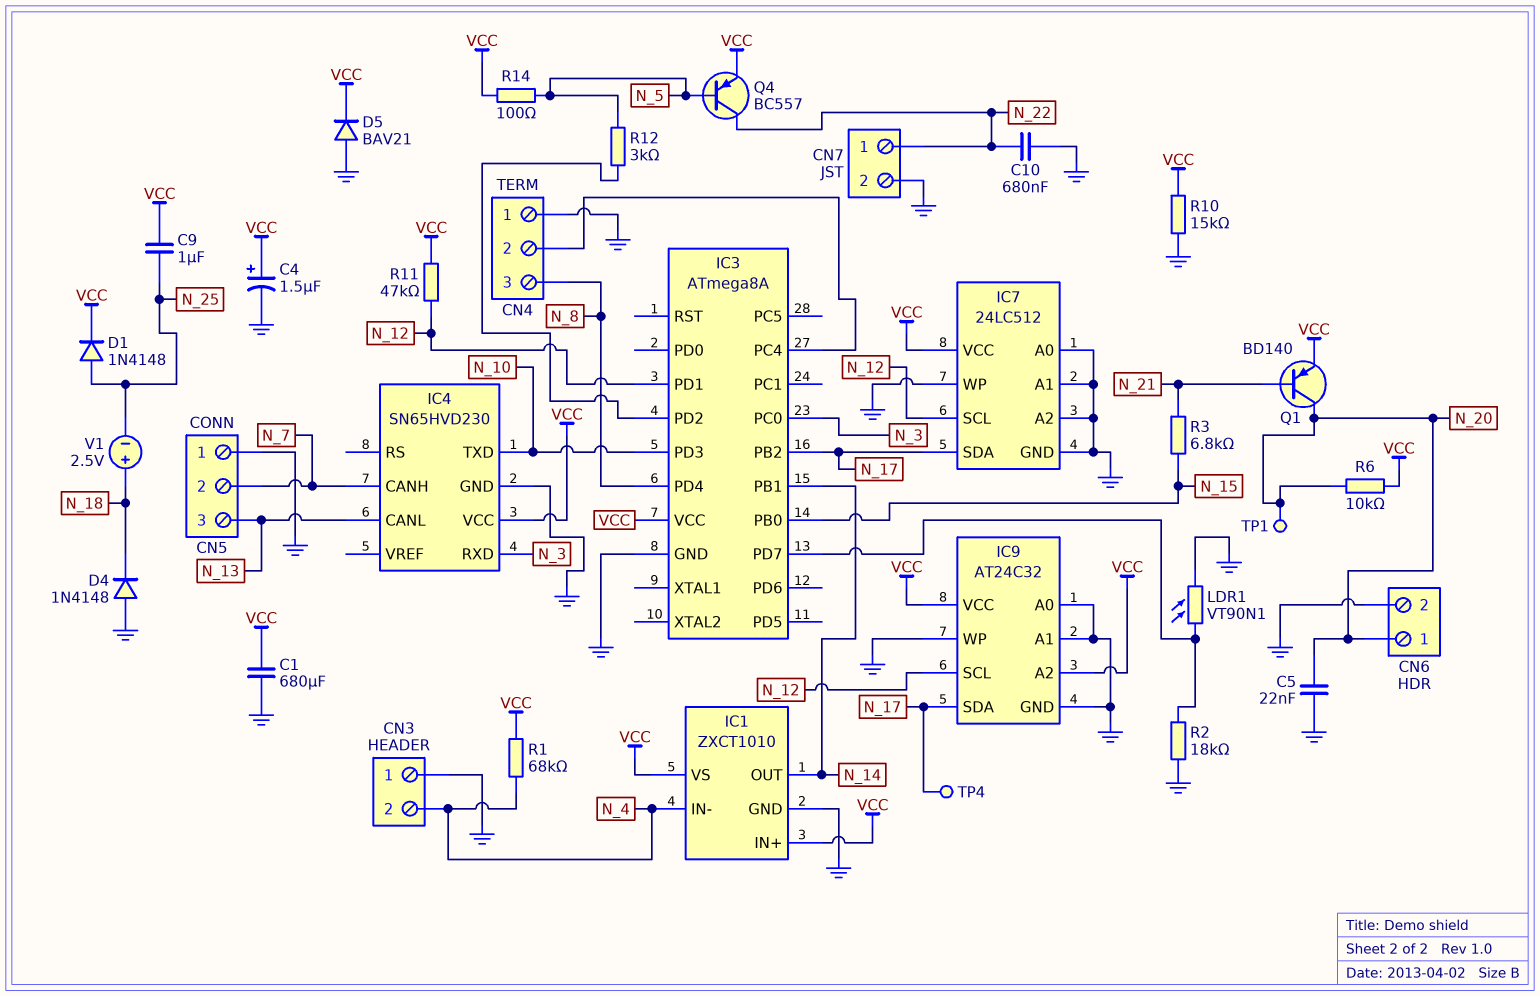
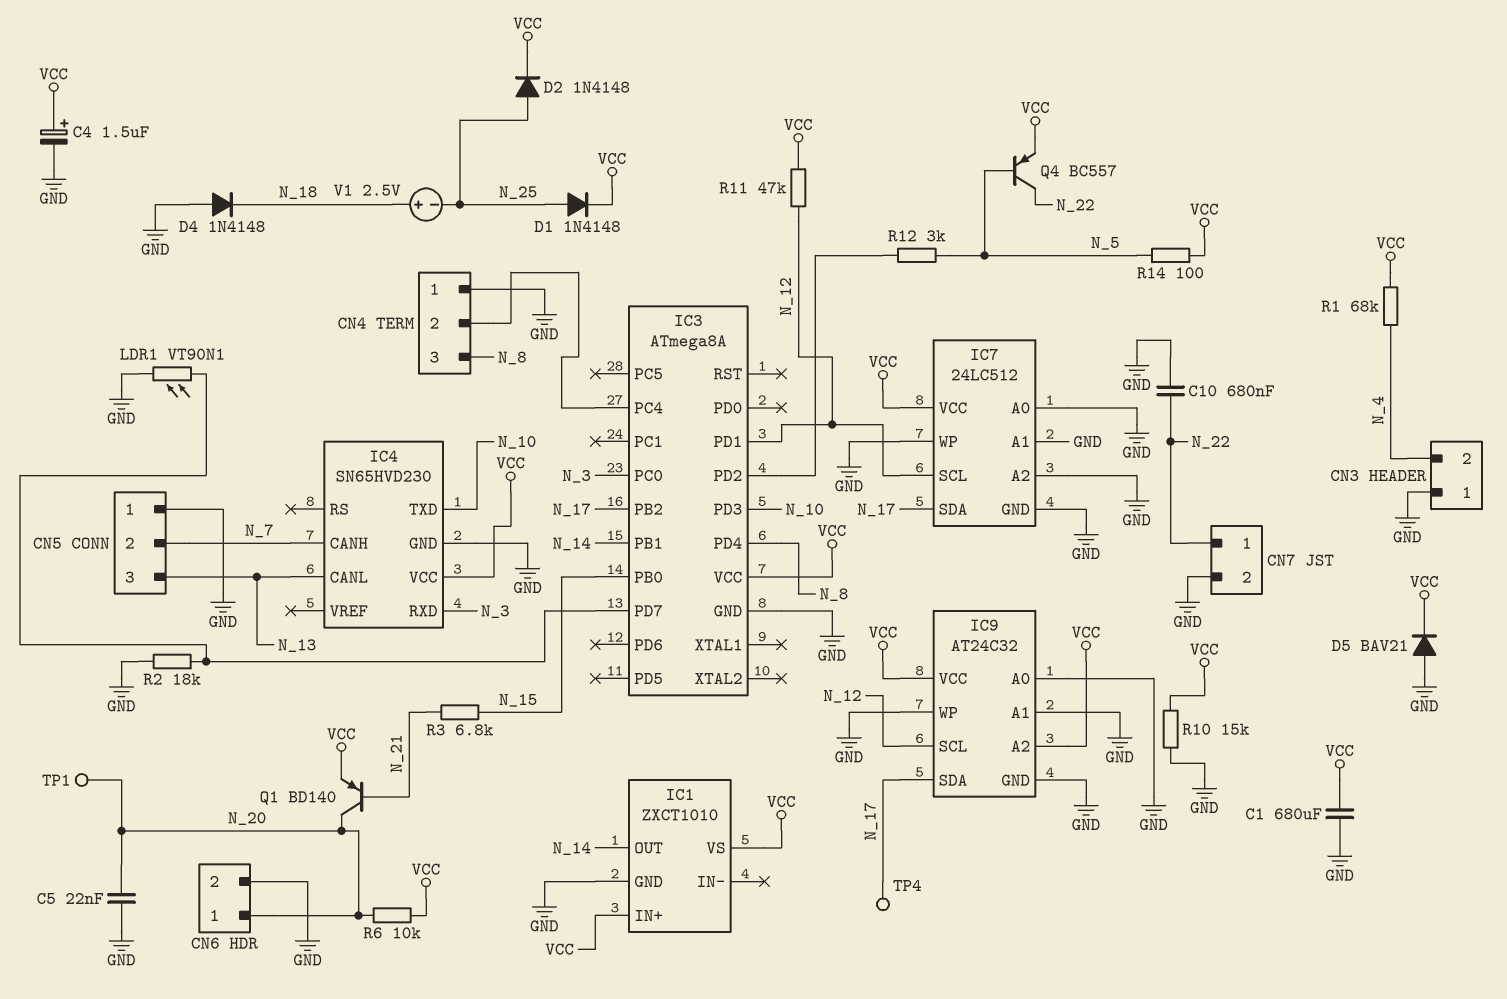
C9: 1uF (N_25, VCC) -> none
D2: none -> diode 1N4148 (A N_25, K VCC)
IC1 pin IN-: N_4 -> none

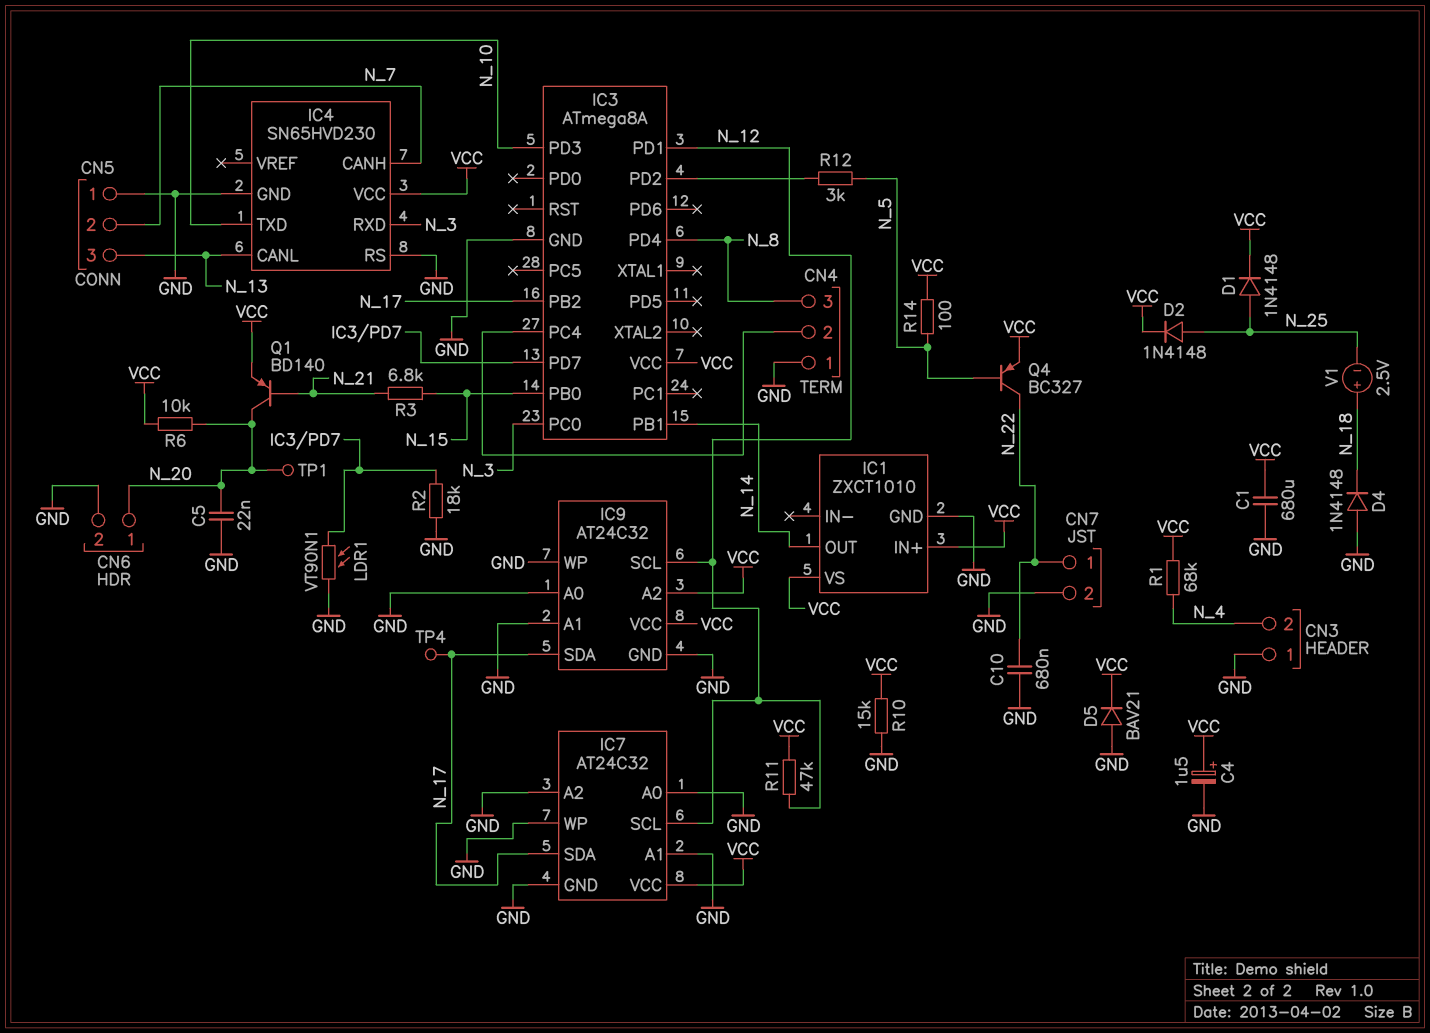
IC4 pin RS: none -> GND
IC7: 24LC512 -> AT24C32
Q4: PNP BC557 (B N_5, C N_22, E VCC) -> PNP BC327 (B N_5, C N_22, E VCC)

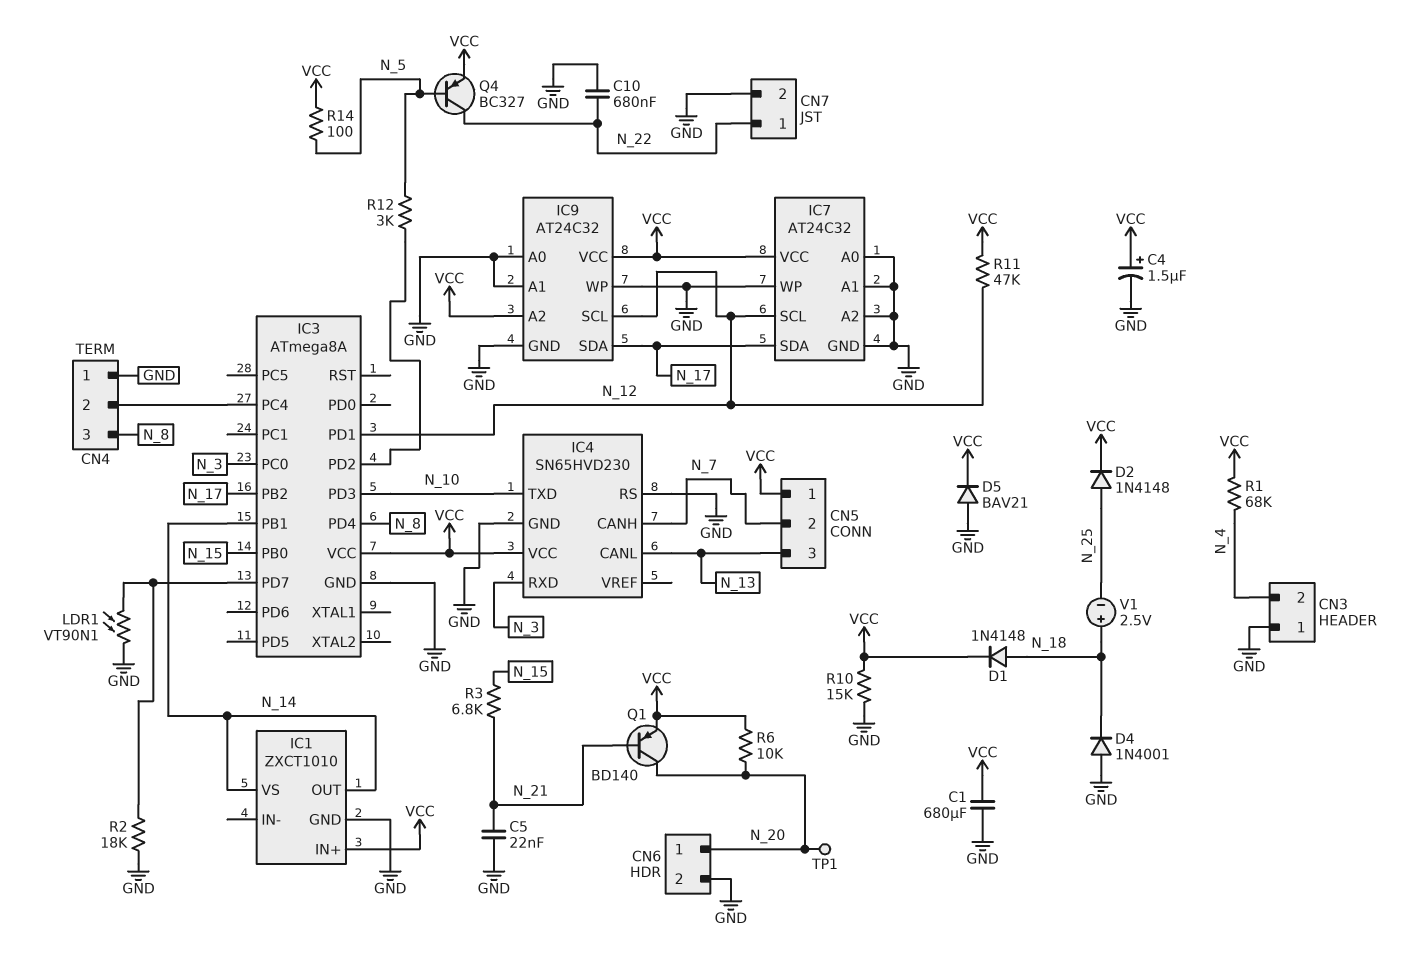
C5: 22nF (GND, N_20) -> 22nF (GND, N_21)
CN5 pin 1: GND -> VCC
D1: diode 1N4148 (A N_25, K VCC) -> diode 1N4148 (A N_18, K VCC)
D4: diode 1N4148 (A GND, K N_18) -> diode 1N4001 (A GND, K N_18)
IC1 pin VS: VCC -> N_14
TP4: test point (N_17) -> none

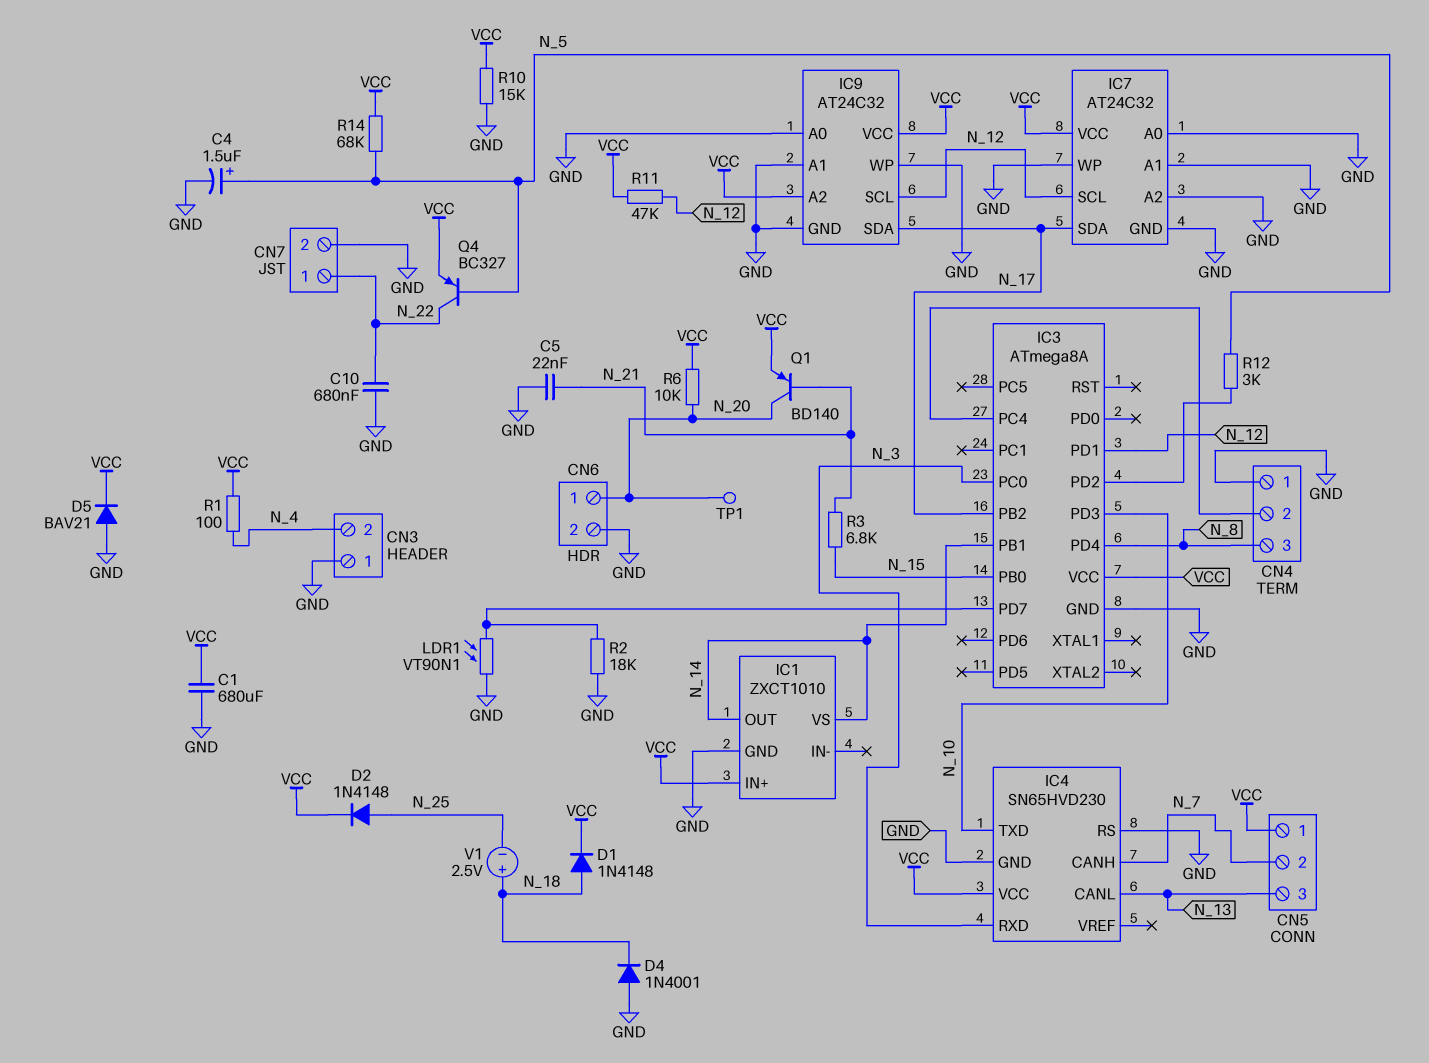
C4: 1.5uF (plus VCC, minus GND) -> 1.5uF (plus N_5, minus GND)
R1: 68k (N_4, VCC) -> 100 (N_4, VCC)
R14: 100 (N_5, VCC) -> 68k (N_5, VCC)

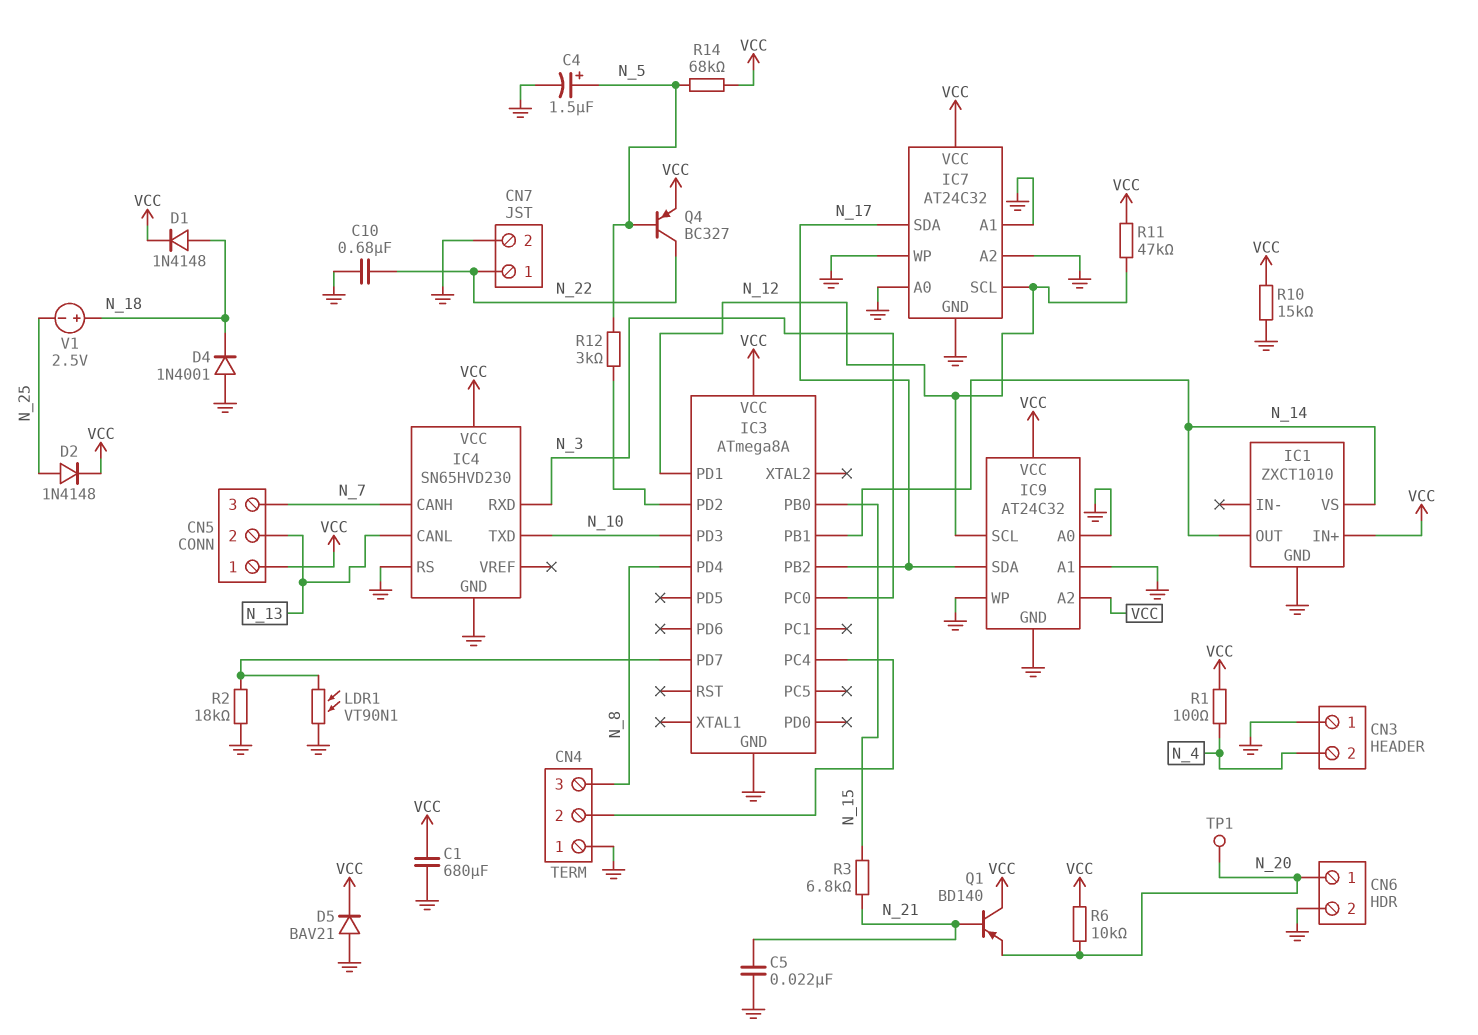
CN5 pin 2: N_7 -> N_13
CN5 pin 3: N_13 -> N_7
Q1: PNP BD140 (B N_21, C N_20, E VCC) -> PNP BD140 (B N_21, C VCC, E N_20)

